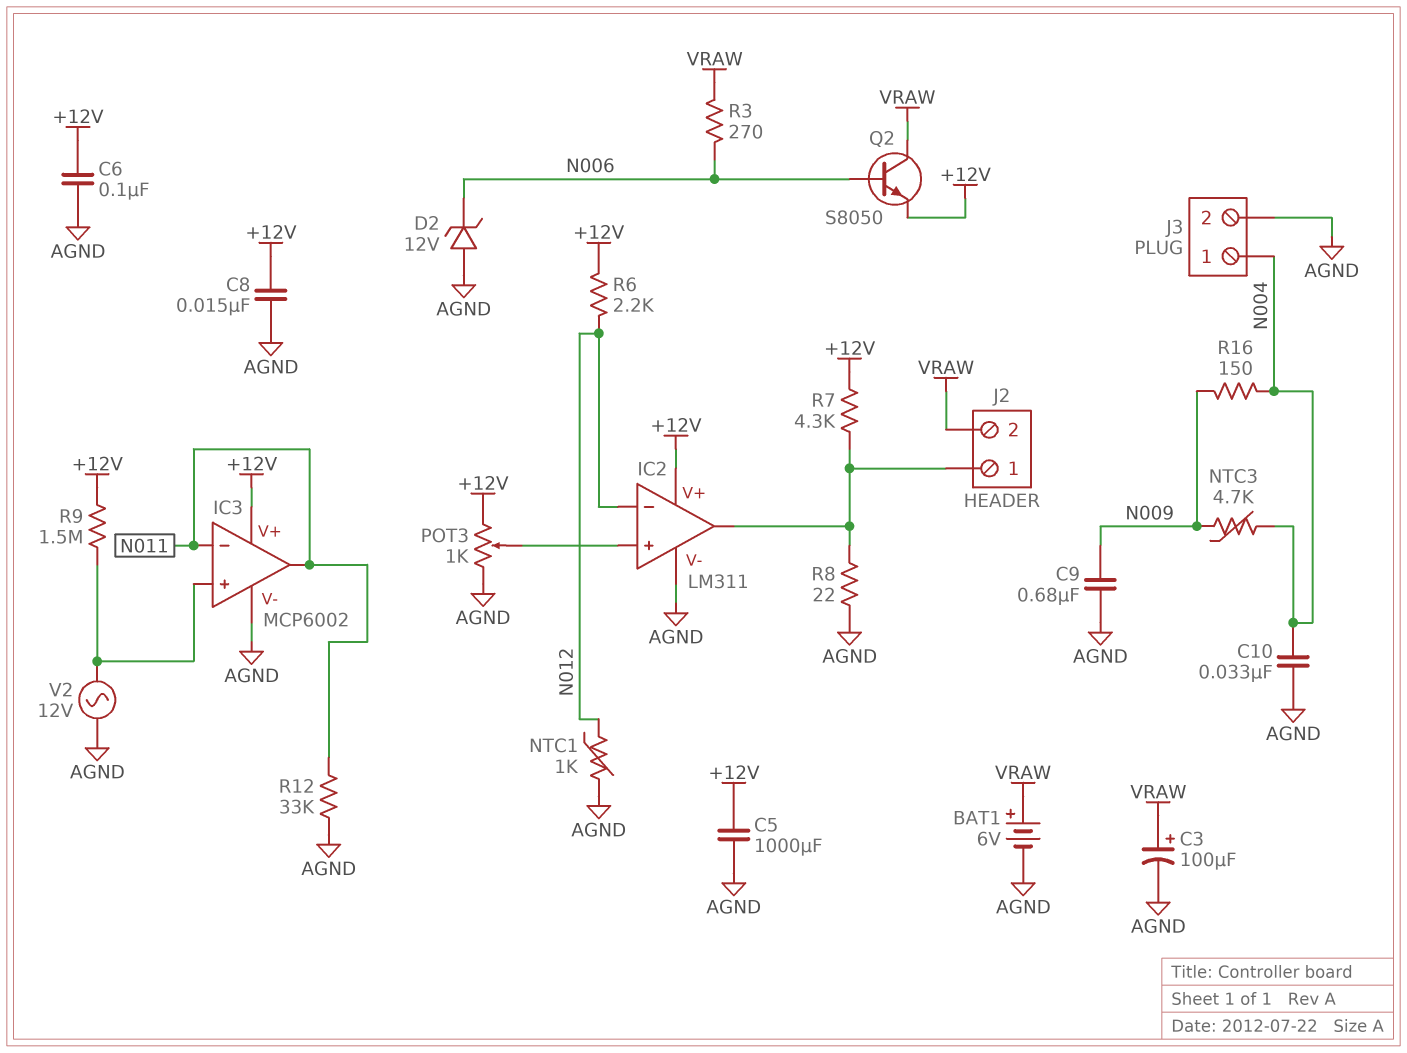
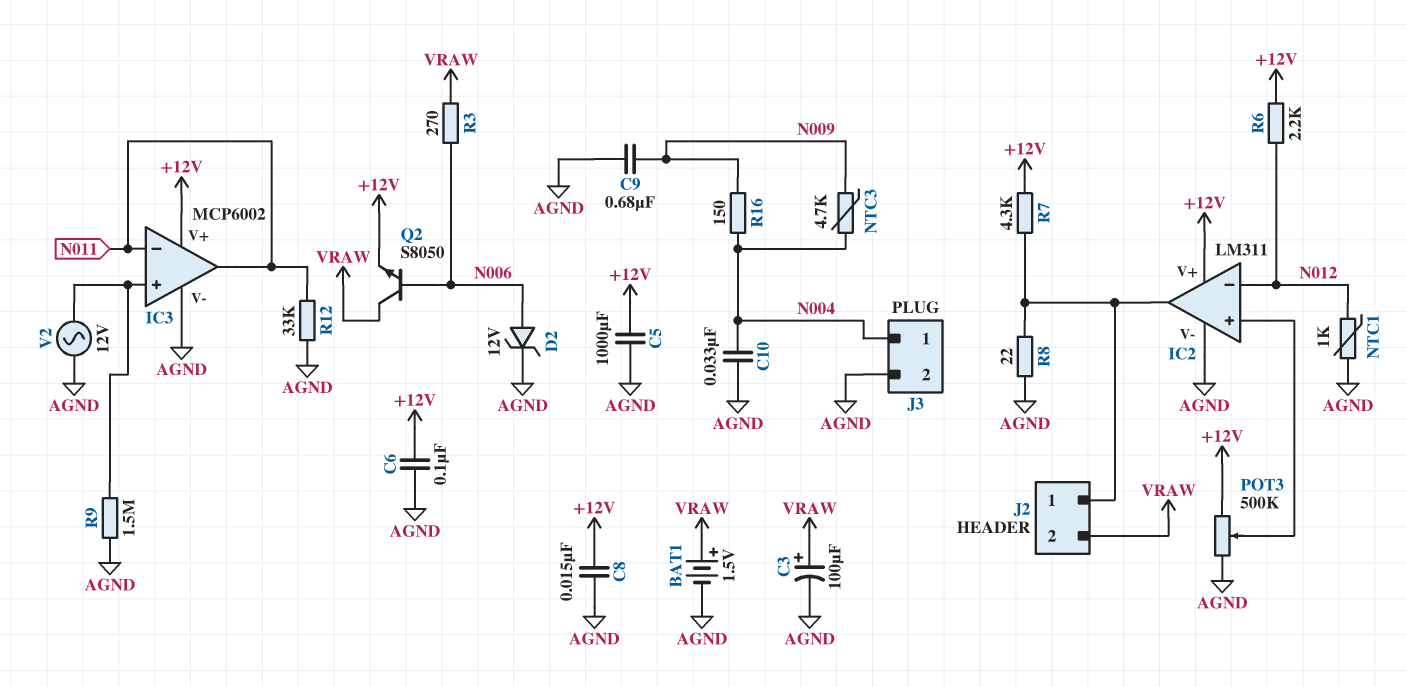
BAT1: 6V (plus VRAW, minus AGND) -> 1.5V (plus VRAW, minus AGND)
D2: zener 12V (A AGND, K N006) -> zener 12V (A N006, K AGND)
POT3: 1k (+12V, AGND, wiper IC2/in+) -> 500k (+12V, AGND, wiper IC2/in+)
R9: 1.5M (+12V, IC3/in+) -> 1.5M (AGND, IC3/in+)

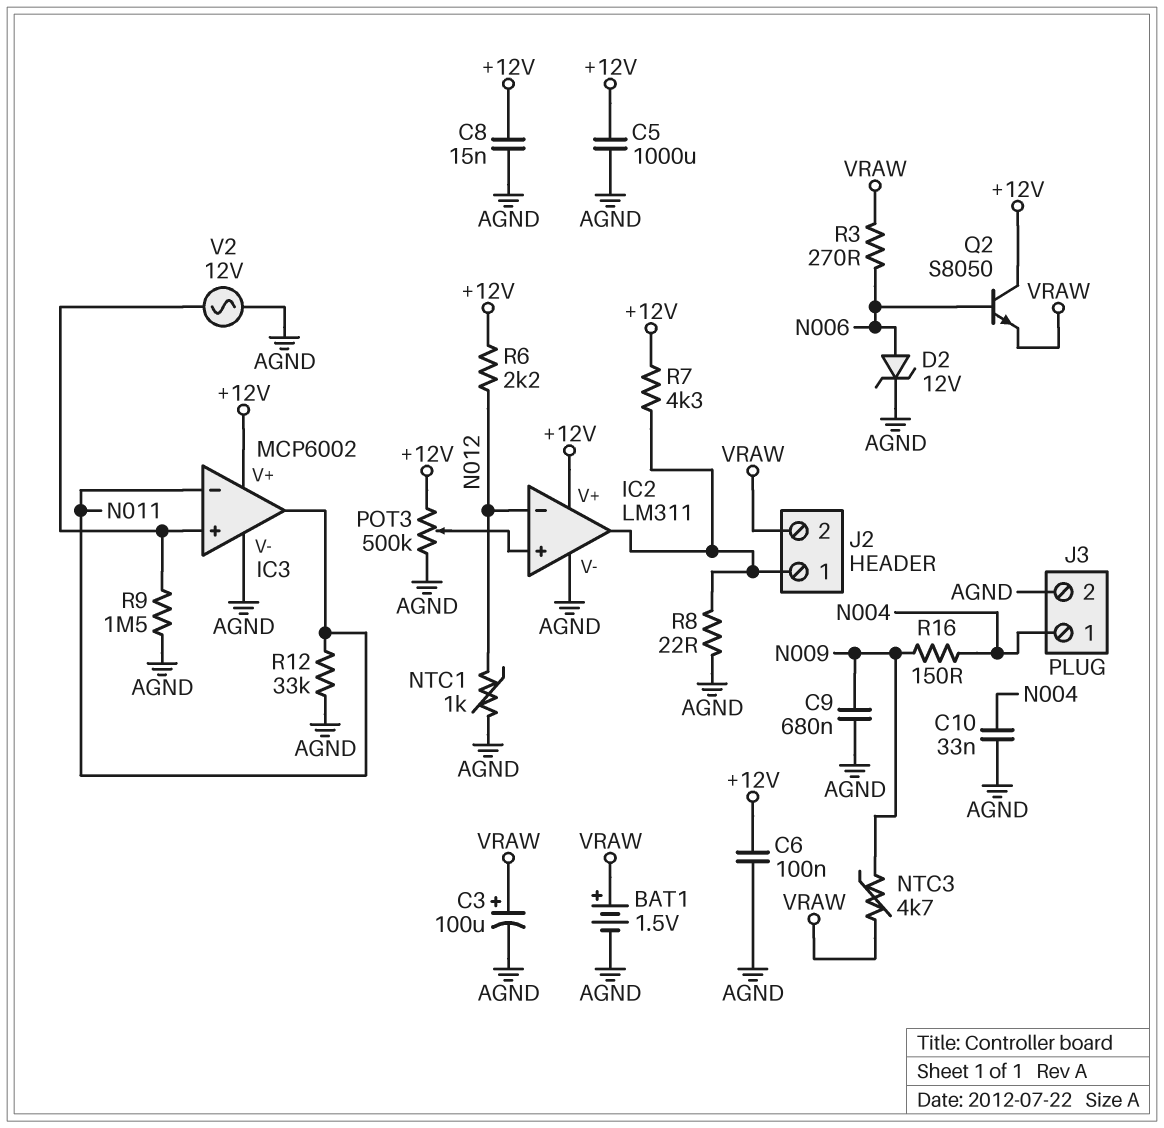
NTC3: 4.7k (N004, N009) -> 4.7k (N009, VRAW)
Q2: NPN S8050 (B N006, C VRAW, E +12V) -> NPN S8050 (B N006, C +12V, E VRAW)

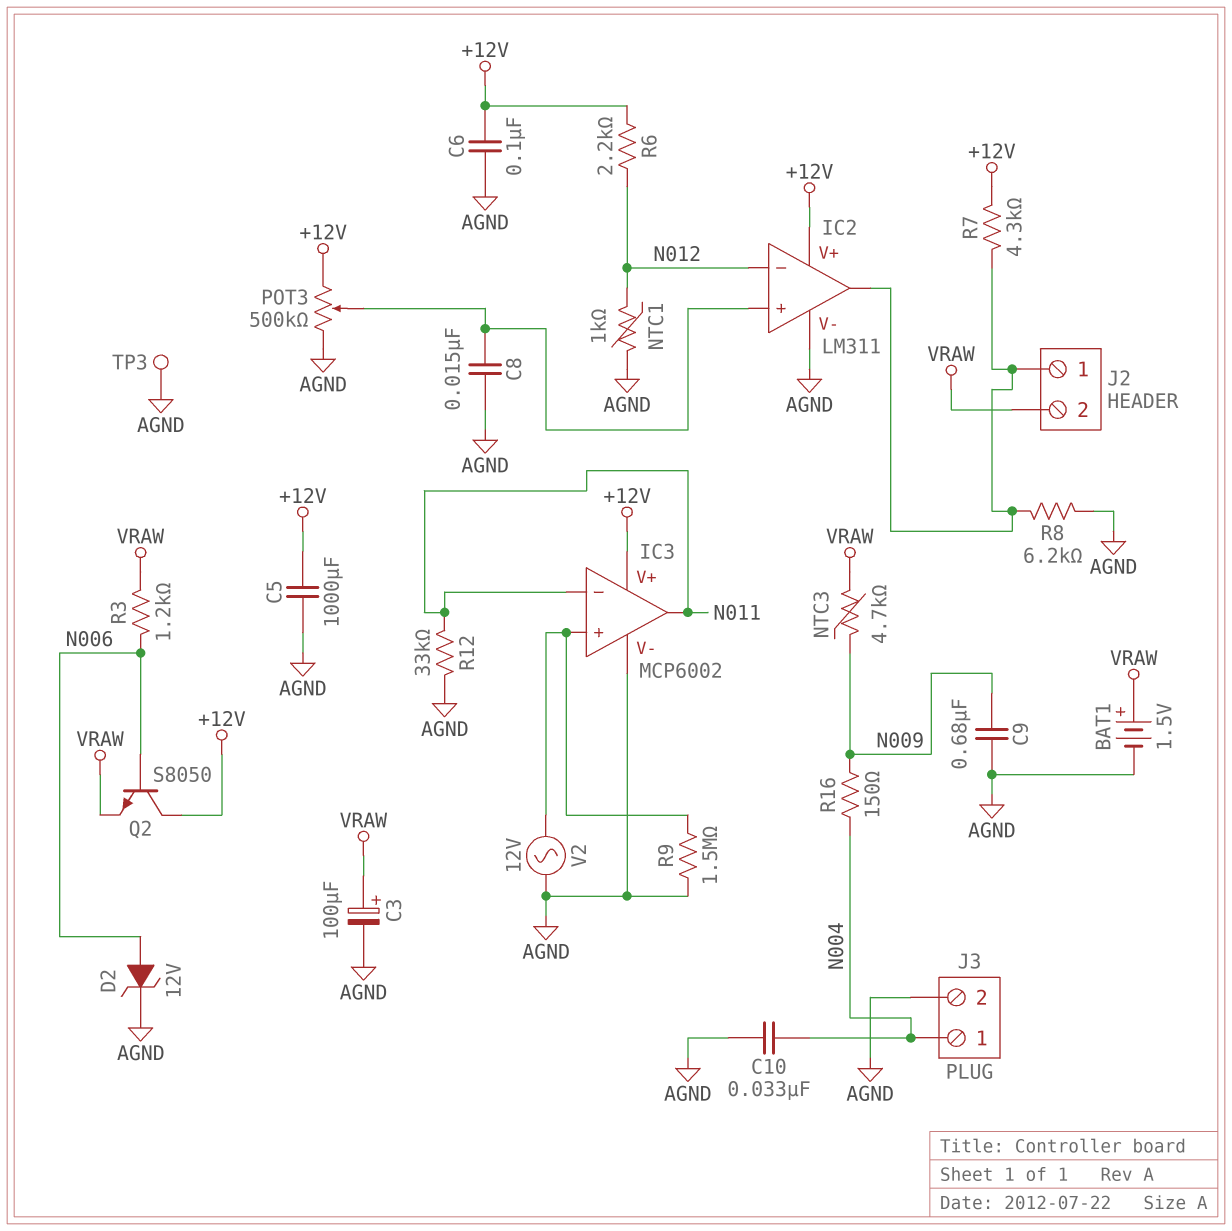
C8: 15nF (+12V, AGND) -> 15nF (AGND, IC2/in+)
R3: 270 (N006, VRAW) -> 1.2k (N006, VRAW)
R8: 22 (AGND, IC2/out) -> 6.2k (AGND, IC2/out)
TP3: none -> test point (AGND)

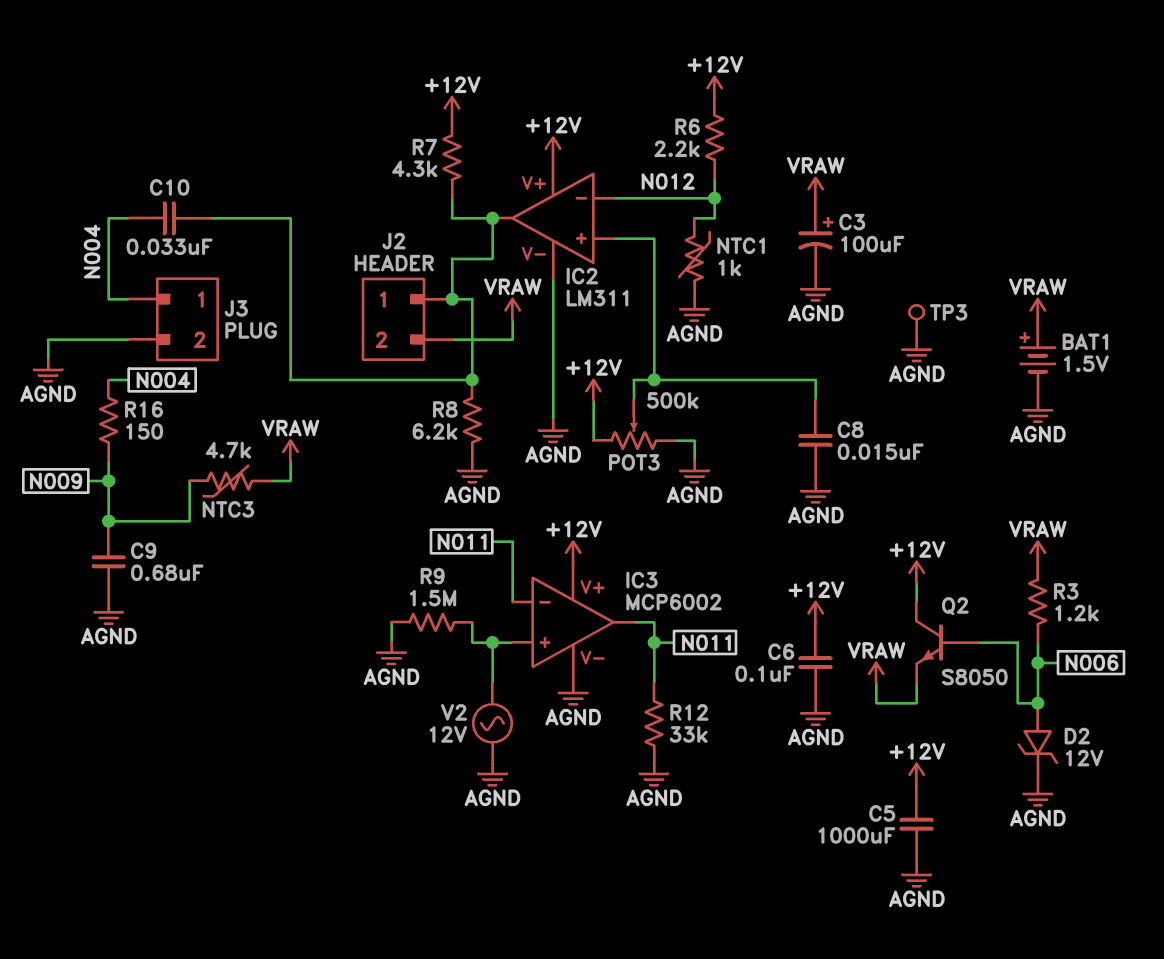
C10: 33nF (AGND, N004) -> 33nF (IC2/out, N004)

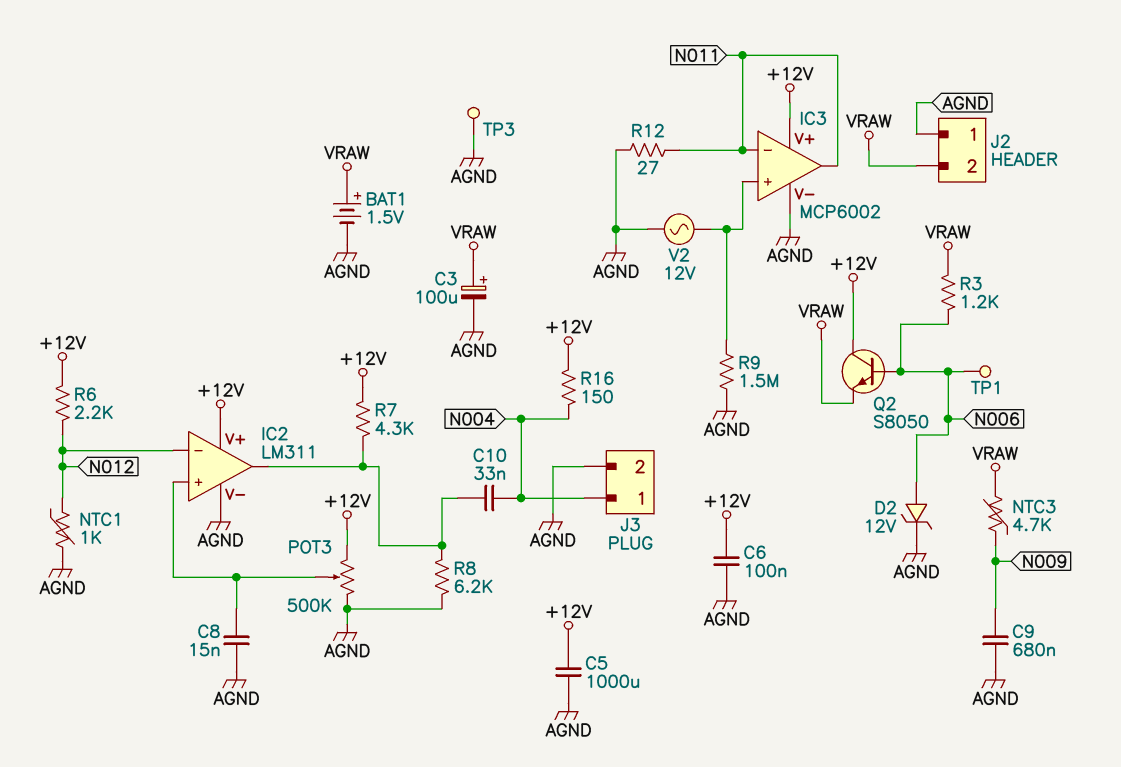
J2 pin 1: IC2/out -> AGND
R12: 33k (AGND, N011) -> 27 (AGND, N011)
R16: 150 (N004, N009) -> 150 (+12V, N004)
TP1: none -> test point (N006)

